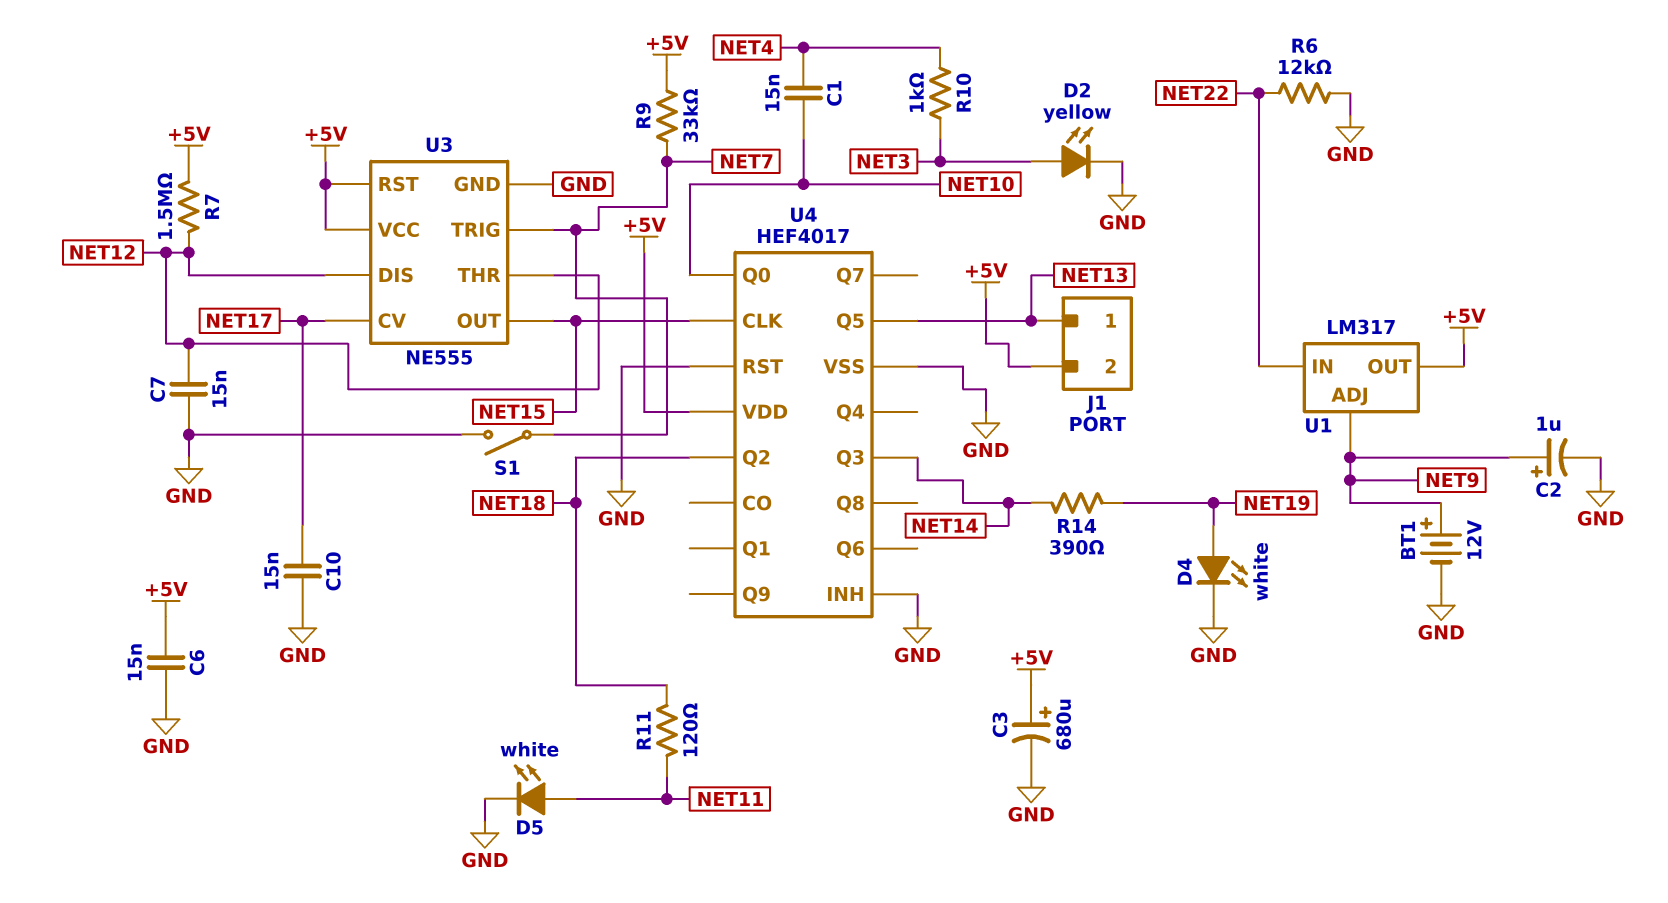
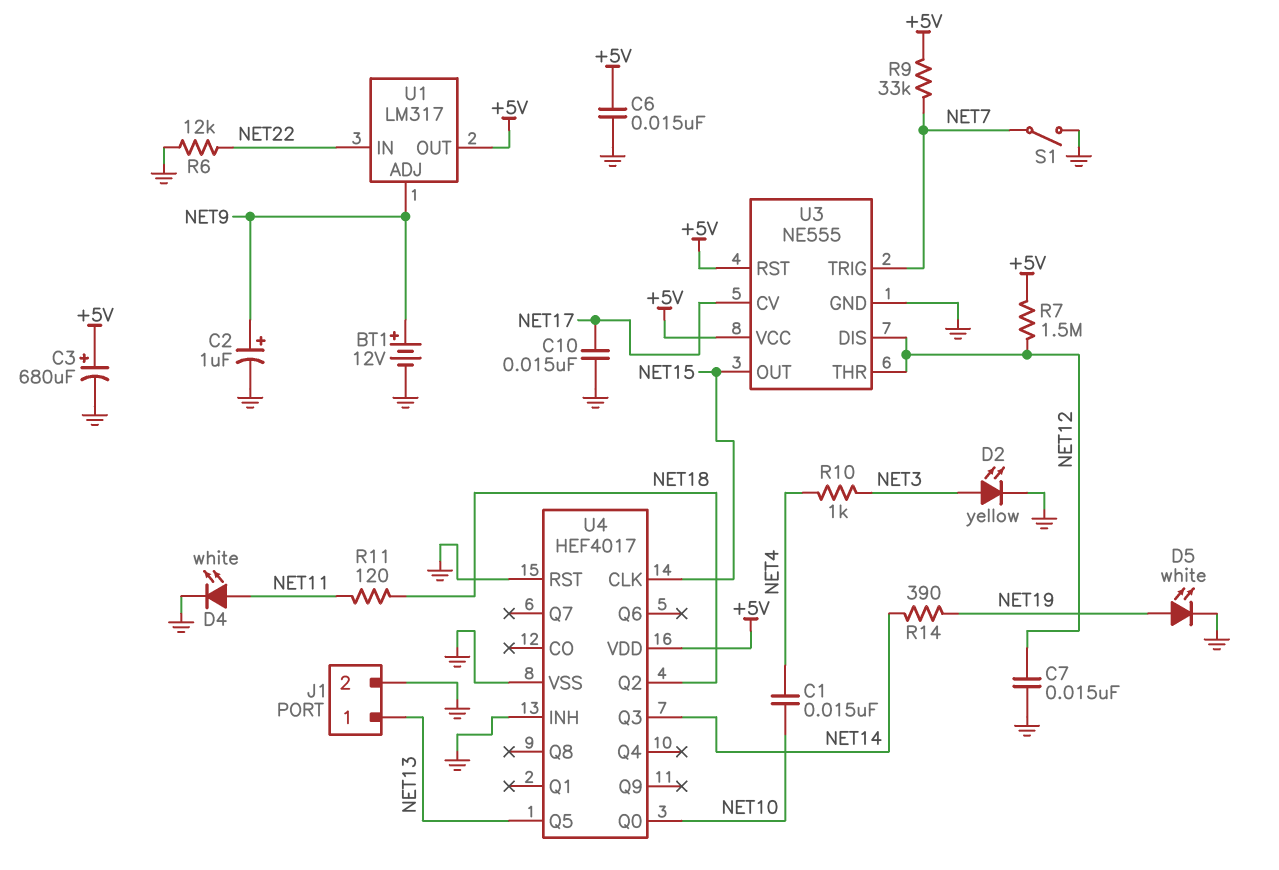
D4: LED white (A NET19, K GND) -> LED white (A NET11, K GND)
D5: LED white (A NET11, K GND) -> LED white (A NET19, K GND)
J1 pin 2: +5V -> GND

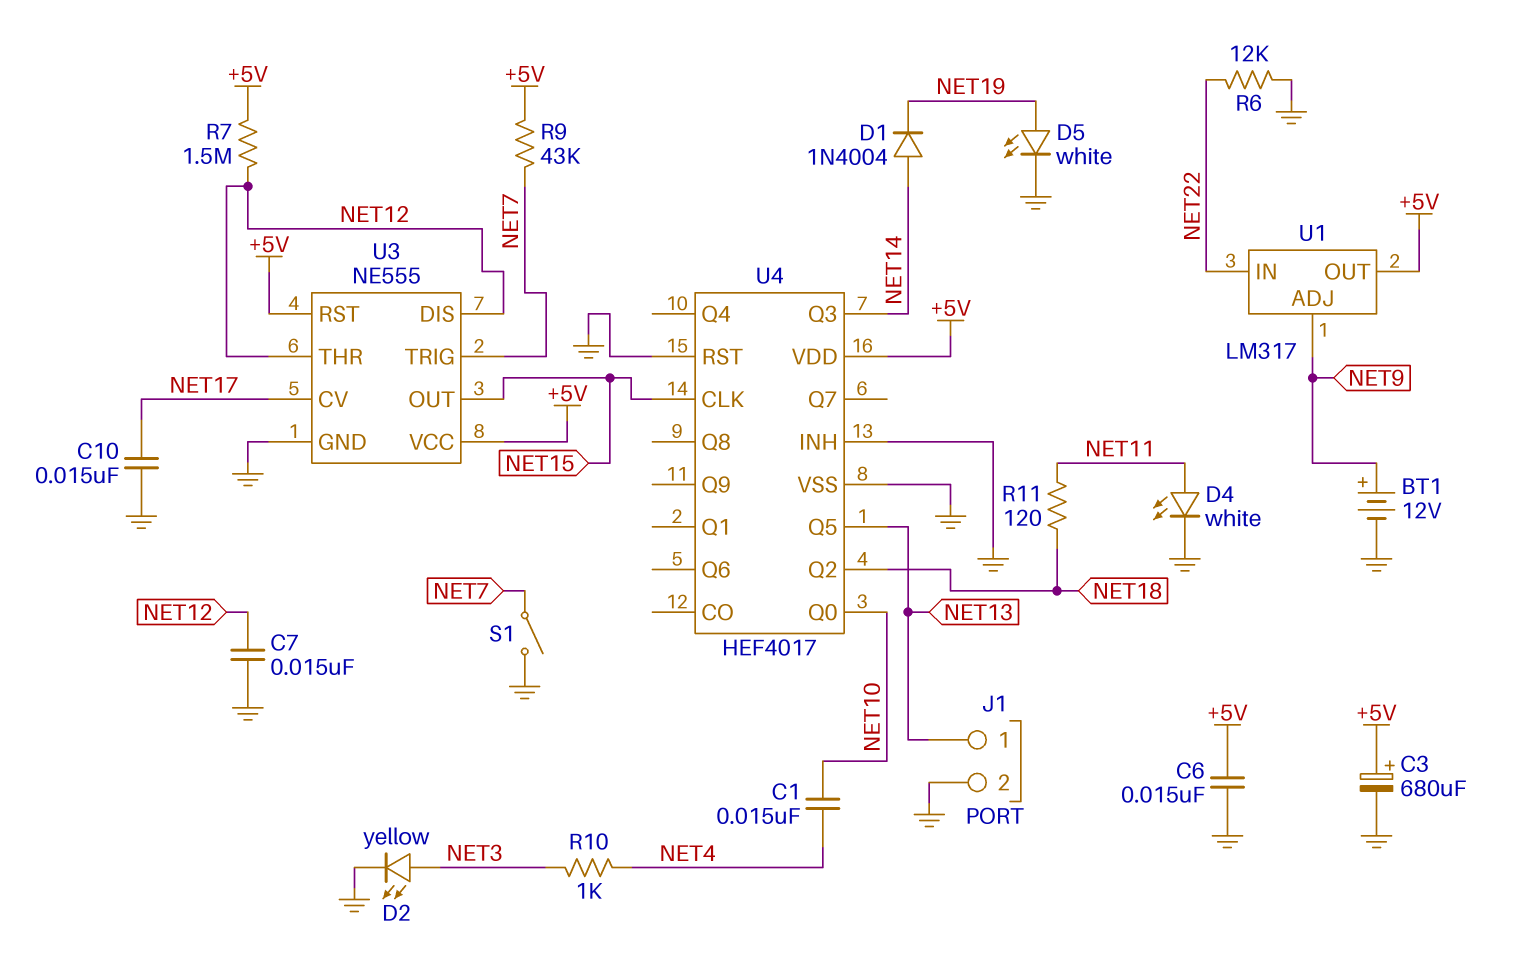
C2: 1uF (plus NET9, minus GND) -> none
D1: none -> diode 1N4004 (A NET14, K NET19)
R9: 33k (+5V, NET7) -> 43k (+5V, NET7)
R14: 390 (NET14, NET19) -> none

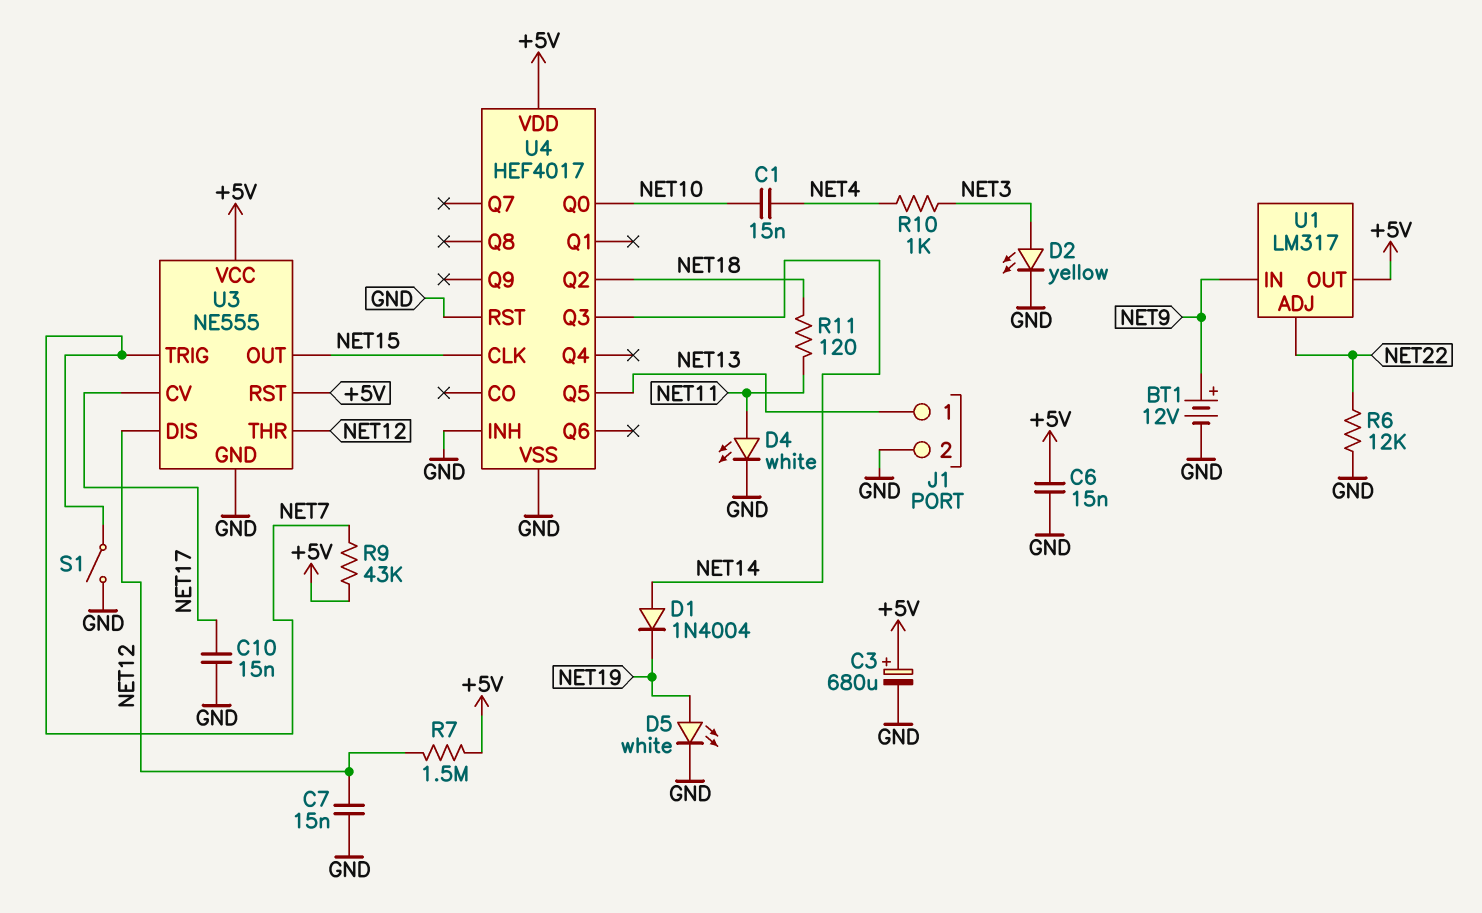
U1 pin ADJ: NET9 -> NET22
U1 pin IN: NET22 -> NET9

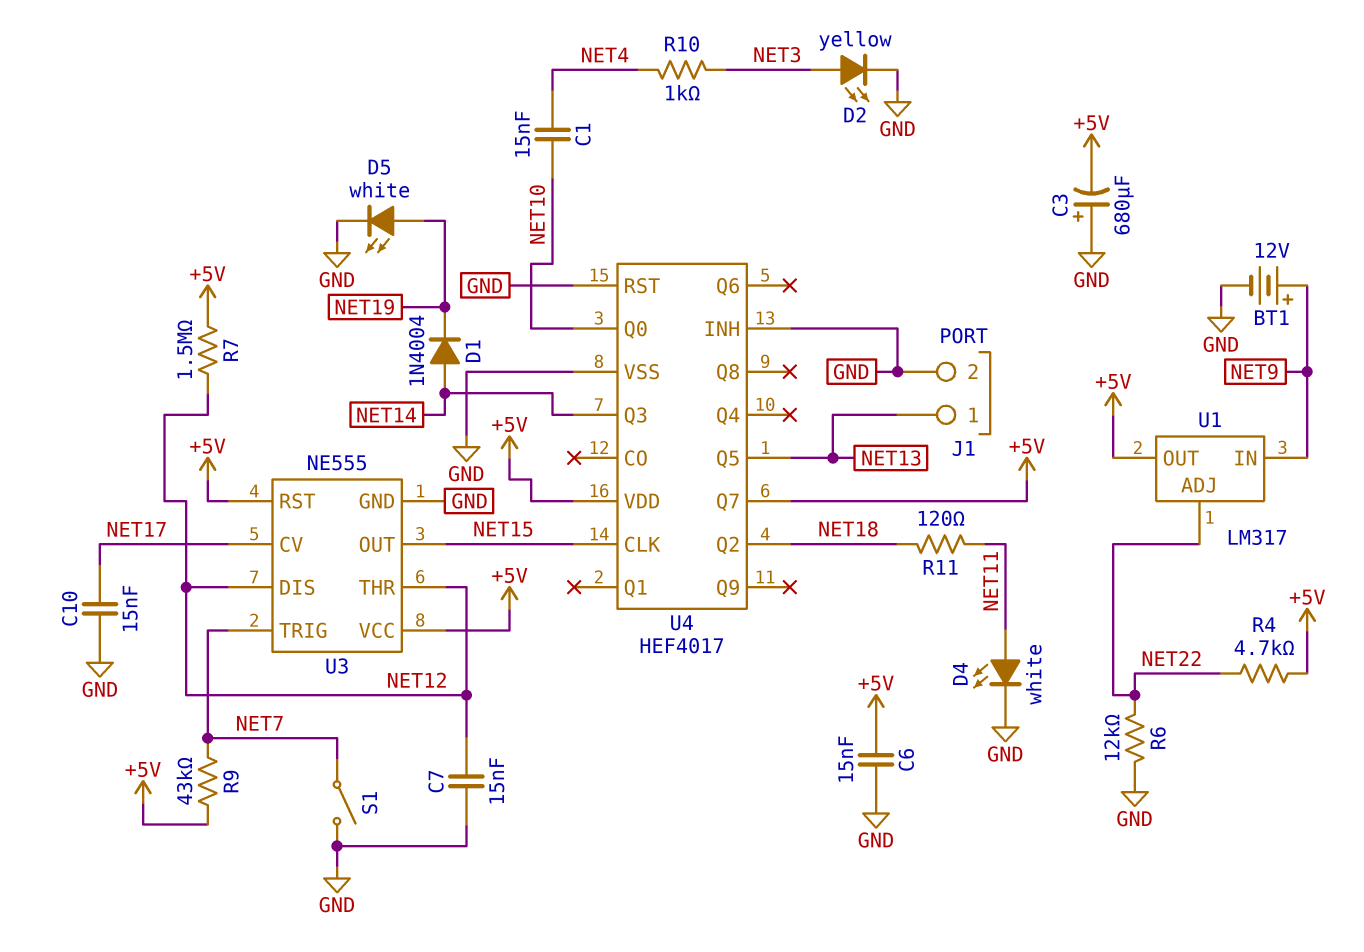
C3: 680uF (plus +5V, minus GND) -> 680uF (plus GND, minus +5V)
R4: none -> 4.7k (+5V, NET22)
U4 pin Q7: none -> +5V

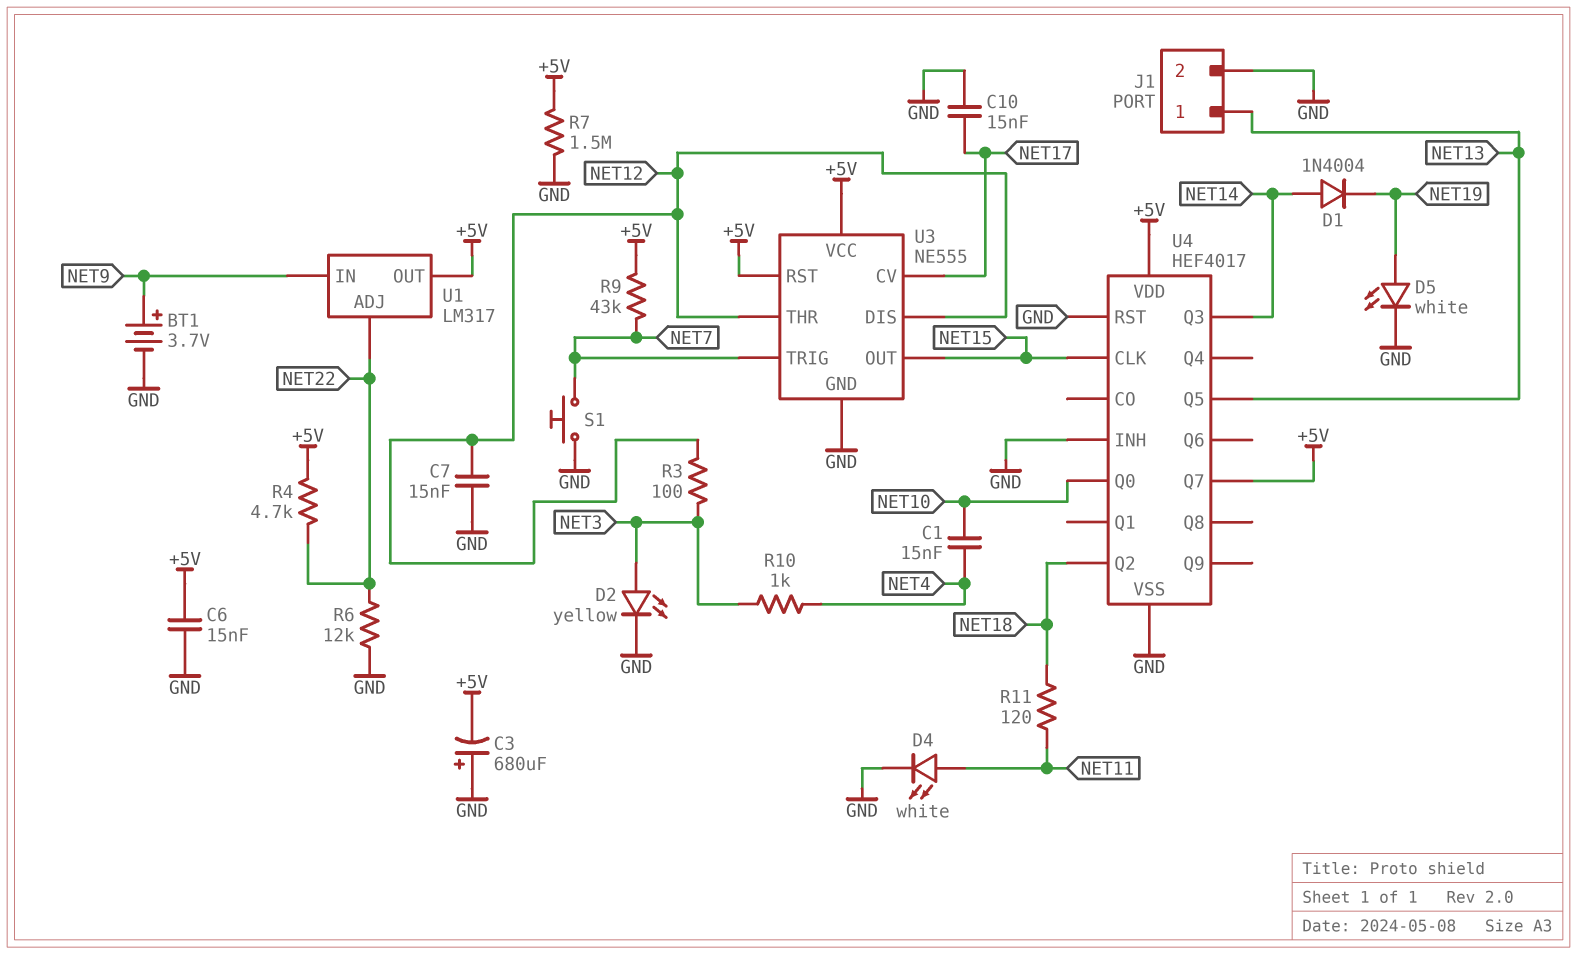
BT1: 12V (plus NET9, minus GND) -> 3.7V (plus NET9, minus GND)
R3: none -> 100 (NET3, NET12)
R7: 1.5M (+5V, NET12) -> 1.5M (+5V, GND)
S1: switch (GND, NET7) -> button (GND, NET7)

